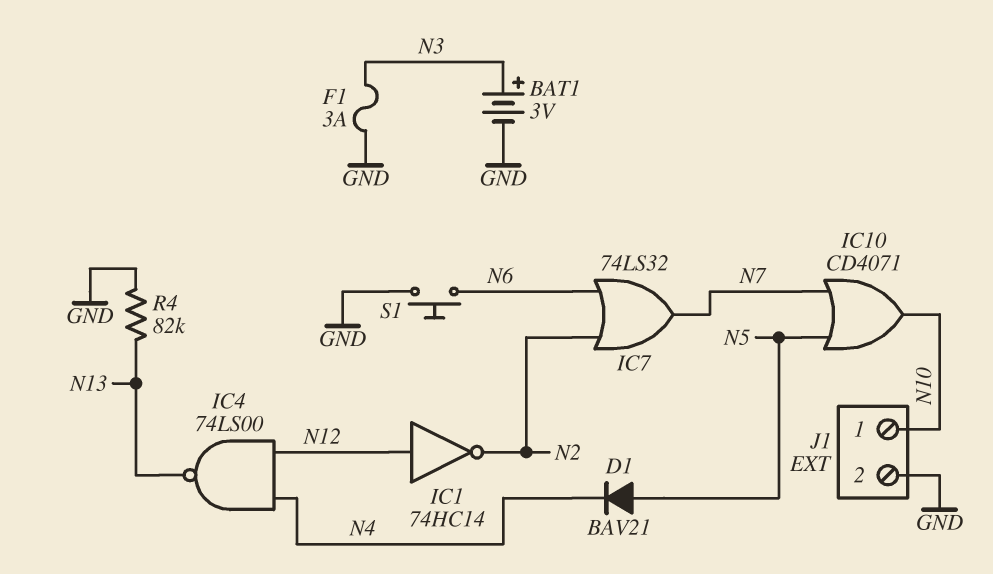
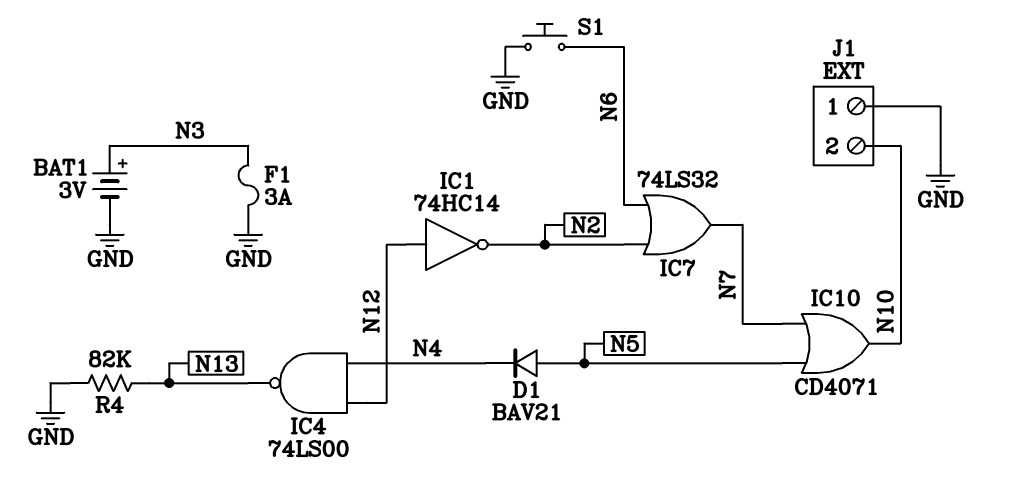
J1 pin 1: N10 -> GND
J1 pin 2: GND -> N10

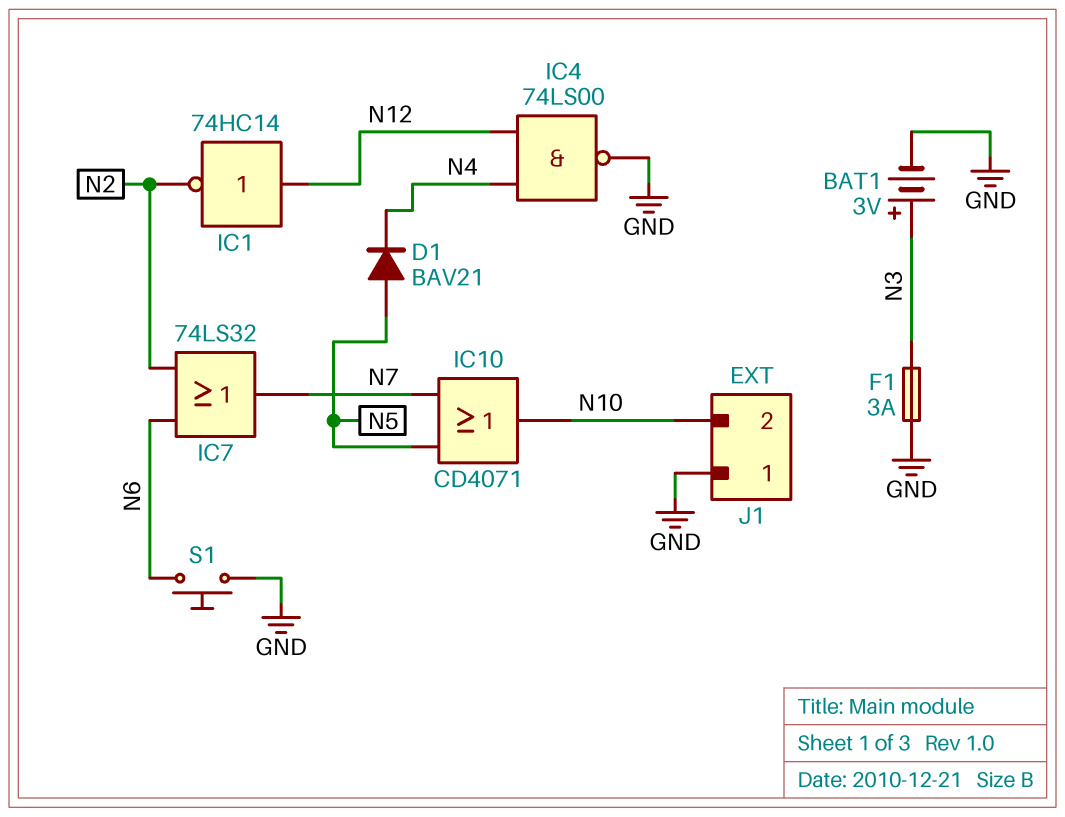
IC4: NAND 74LS00 (in N4, in N12, out N13) -> NAND 74LS00 (in N4, in N12, out GND)
R4: 82k (GND, N13) -> none

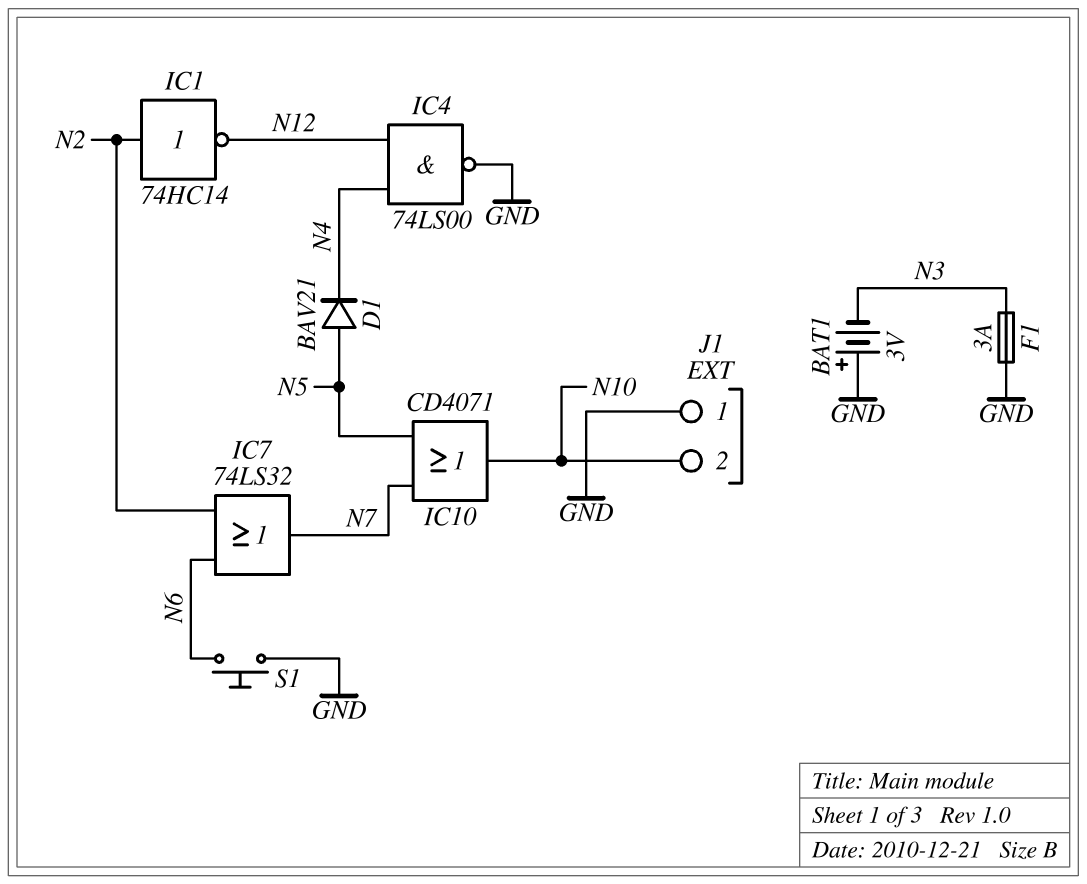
BAT1: 3V (plus N3, minus GND) -> 3V (plus GND, minus N3)
IC1: NOT 74HC14 (in N12, out N2) -> NOT 74HC14 (in N2, out N12)

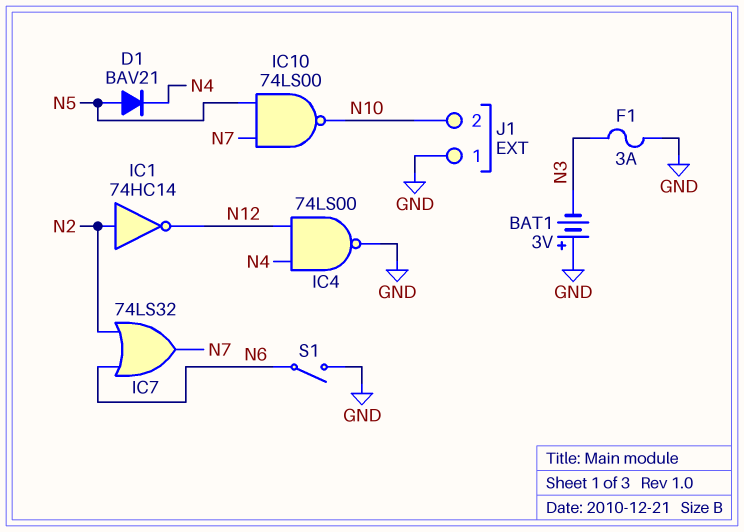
IC10: OR CD4071 (in N5, in N7, out N10) -> NAND 74LS00 (in N5, in N7, out N10)
S1: button (GND, N6) -> switch (GND, N6)

